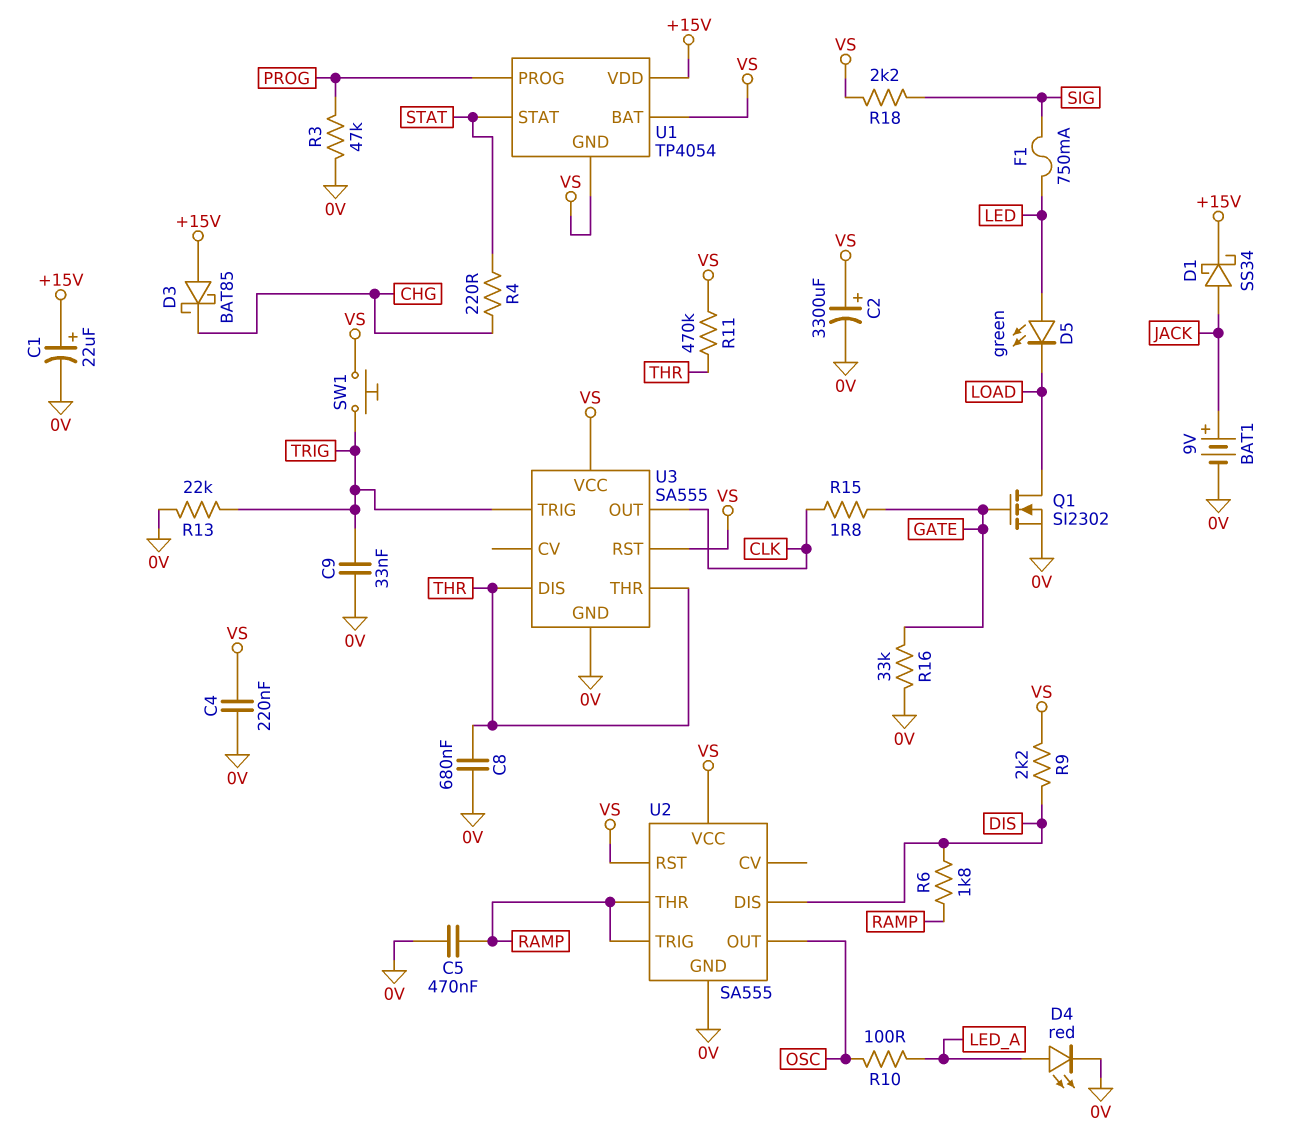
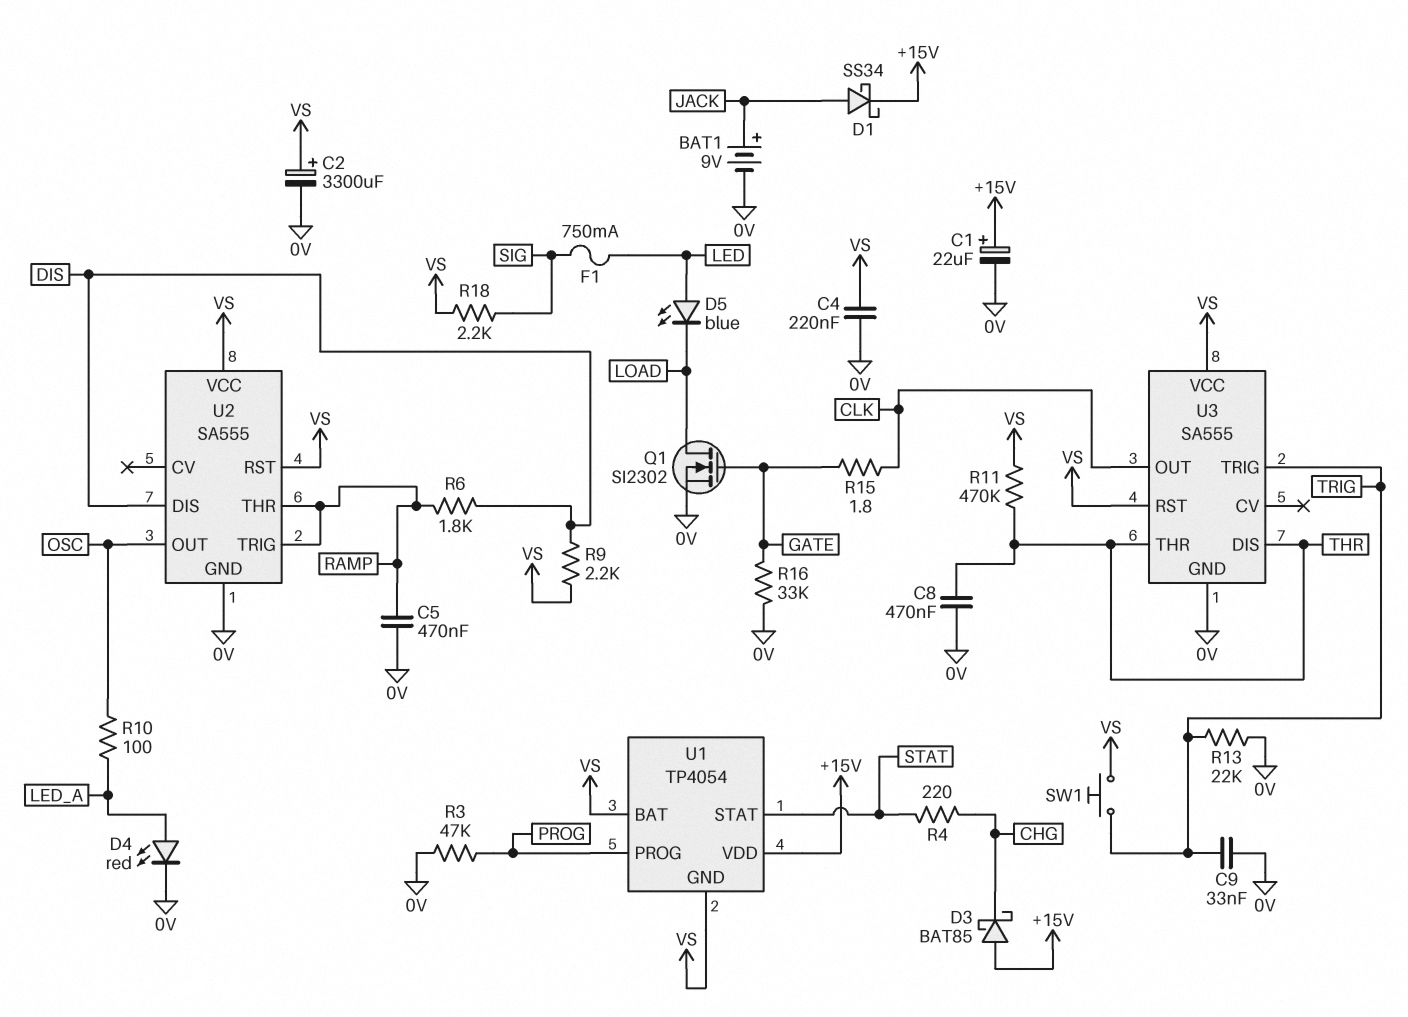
C8: 680nF (0V, THR) -> 470nF (0V, THR)
D5: LED green (A LED, K LOAD) -> LED blue (A LED, K LOAD)

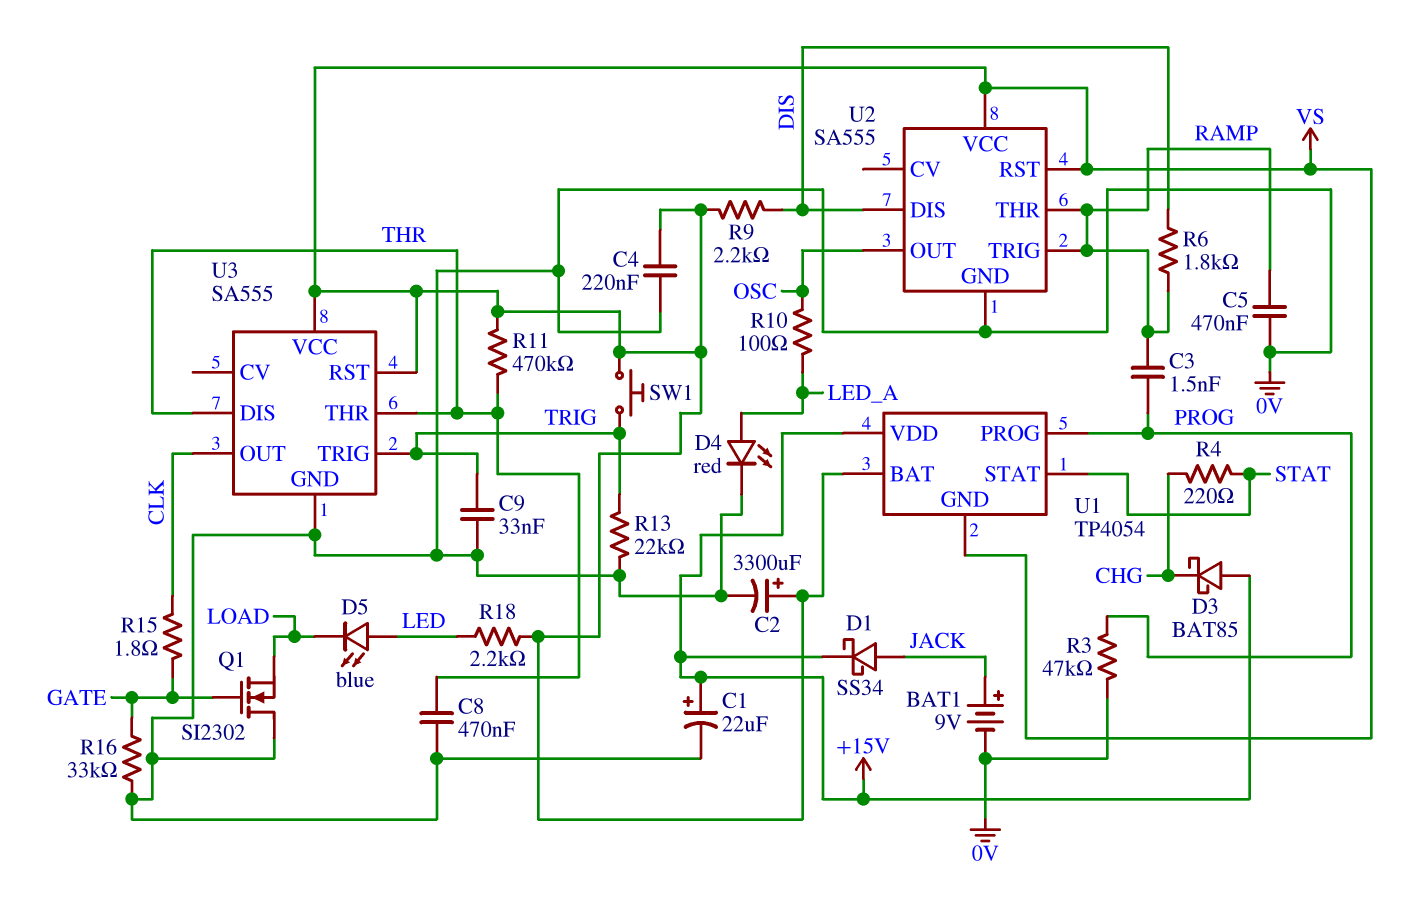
C3: none -> 1.5nF (PROG, RAMP)
F1: 750mA (LED, SIG) -> none
Q1: NMOS SI2302 (G GATE, D LOAD, S 0V) -> NMOS SI2302 (G GATE, D 0V, S LOAD)
R18: 2.2k (SIG, VS) -> 2.2k (LED, VS)

